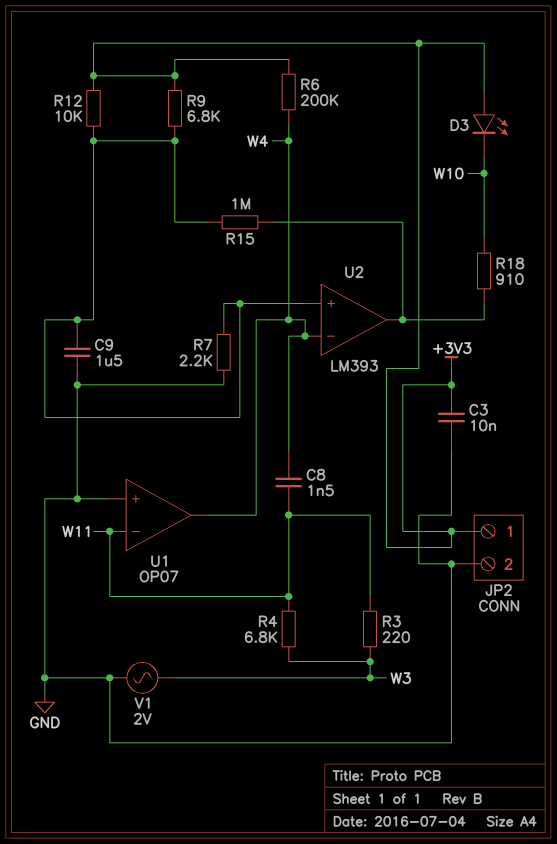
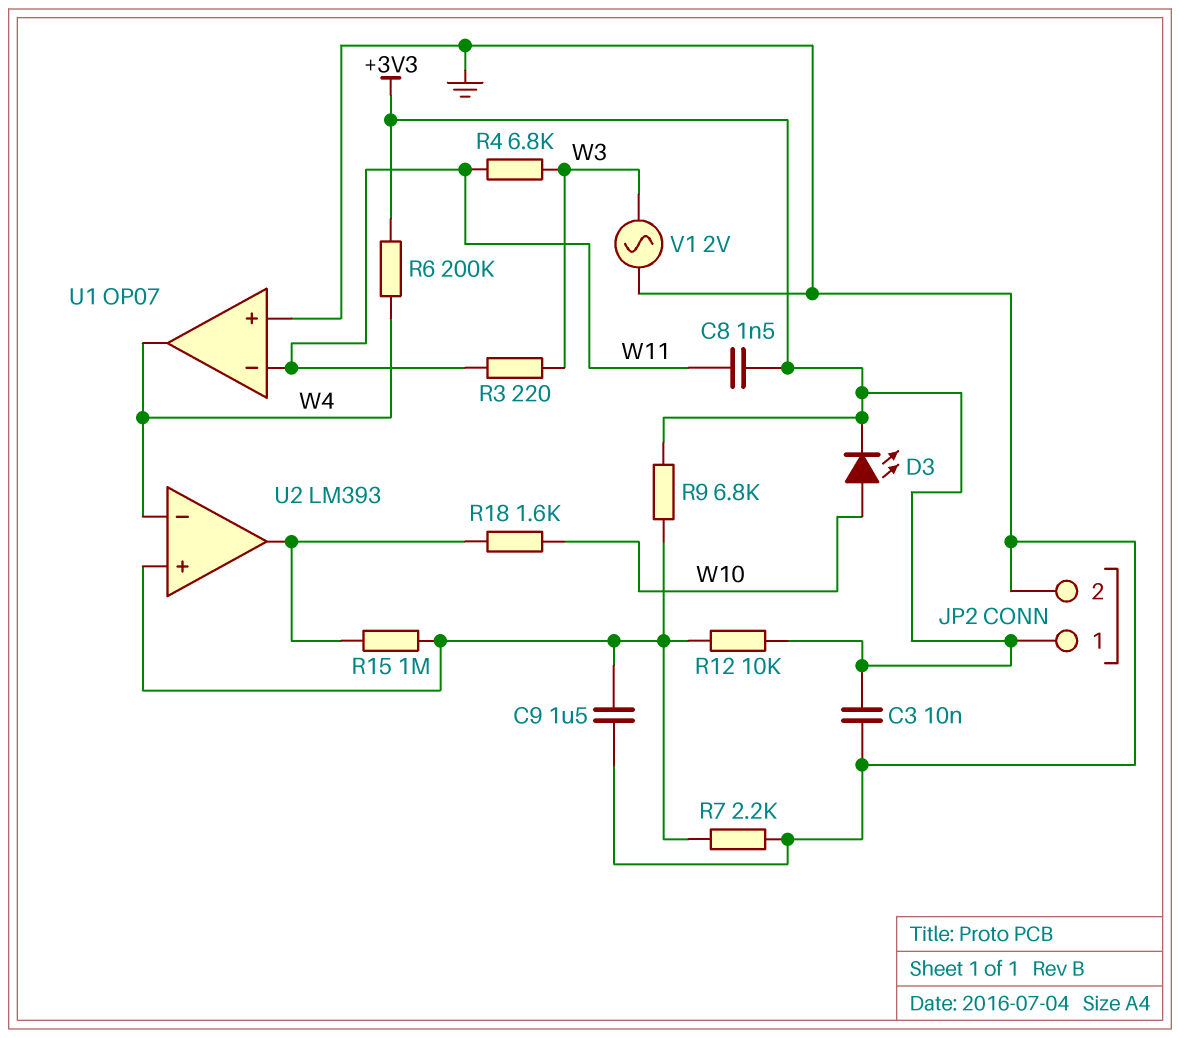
C8: 1.5nF (W4, W11) -> 1.5nF (+3V3, W11)
D3: LED (A +3V3, K W10) -> LED (A W10, K +3V3)
R18: 910 (U2/out, W10) -> 1.6k (U2/out, W10)

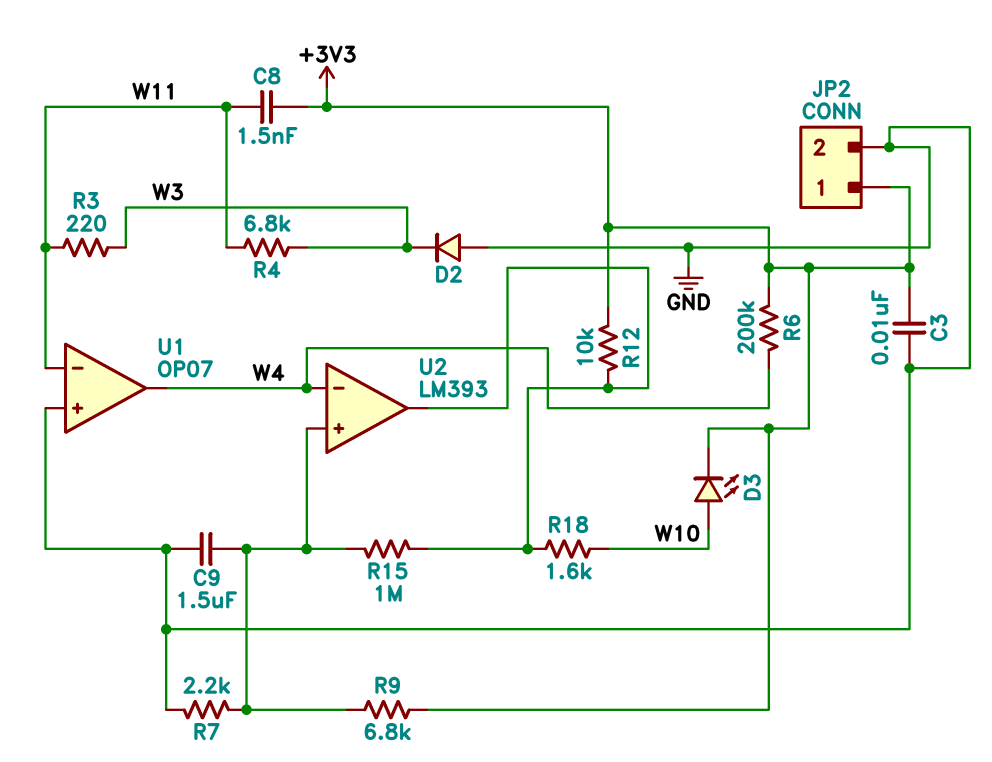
D2: none -> diode (A GND, K W3)
R12: 10k (+3V3, U2/in+) -> 10k (+3V3, U2/out)
V1: AC 2V (GND, W3) -> none

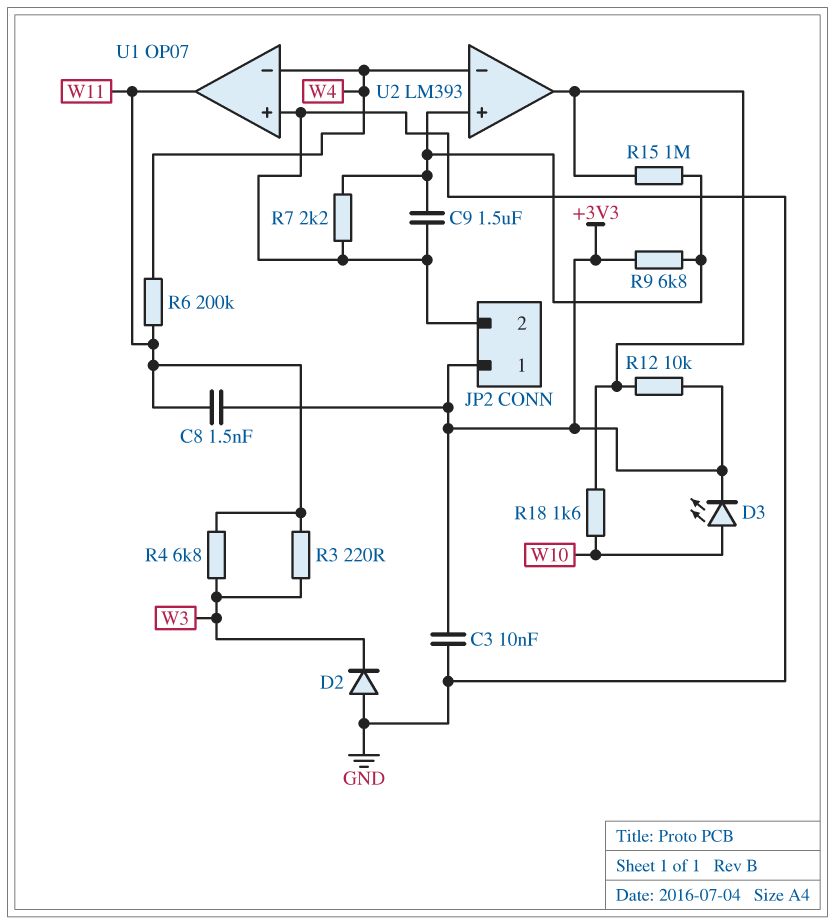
R6: 200k (+3V3, W4) -> 200k (W4, W11)
U1 pin in-: W11 -> W4
U1 pin out: W4 -> W11

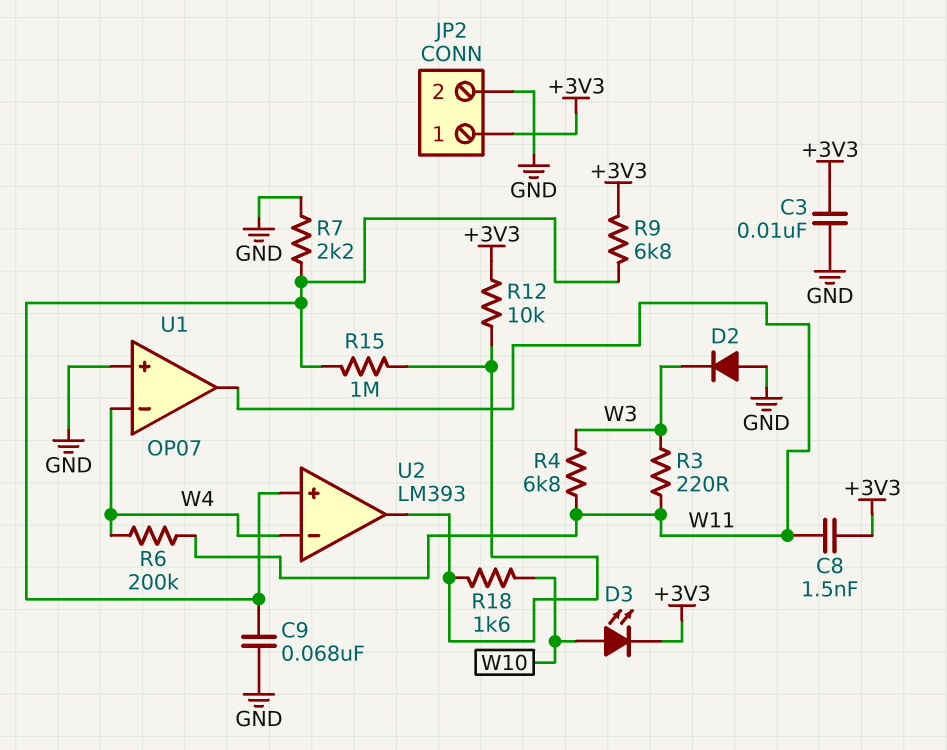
C9: 1.5uF (GND, U2/in+) -> 68nF (GND, U2/in+)

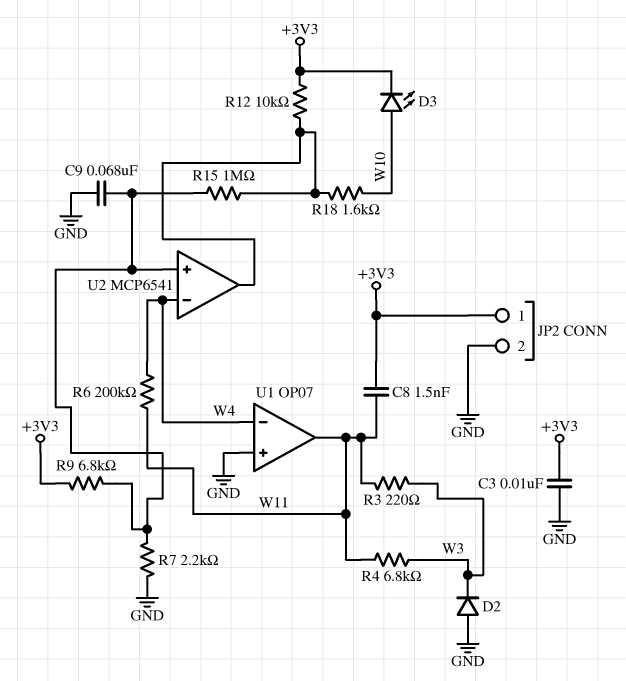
U2: LM393 -> MCP6541

